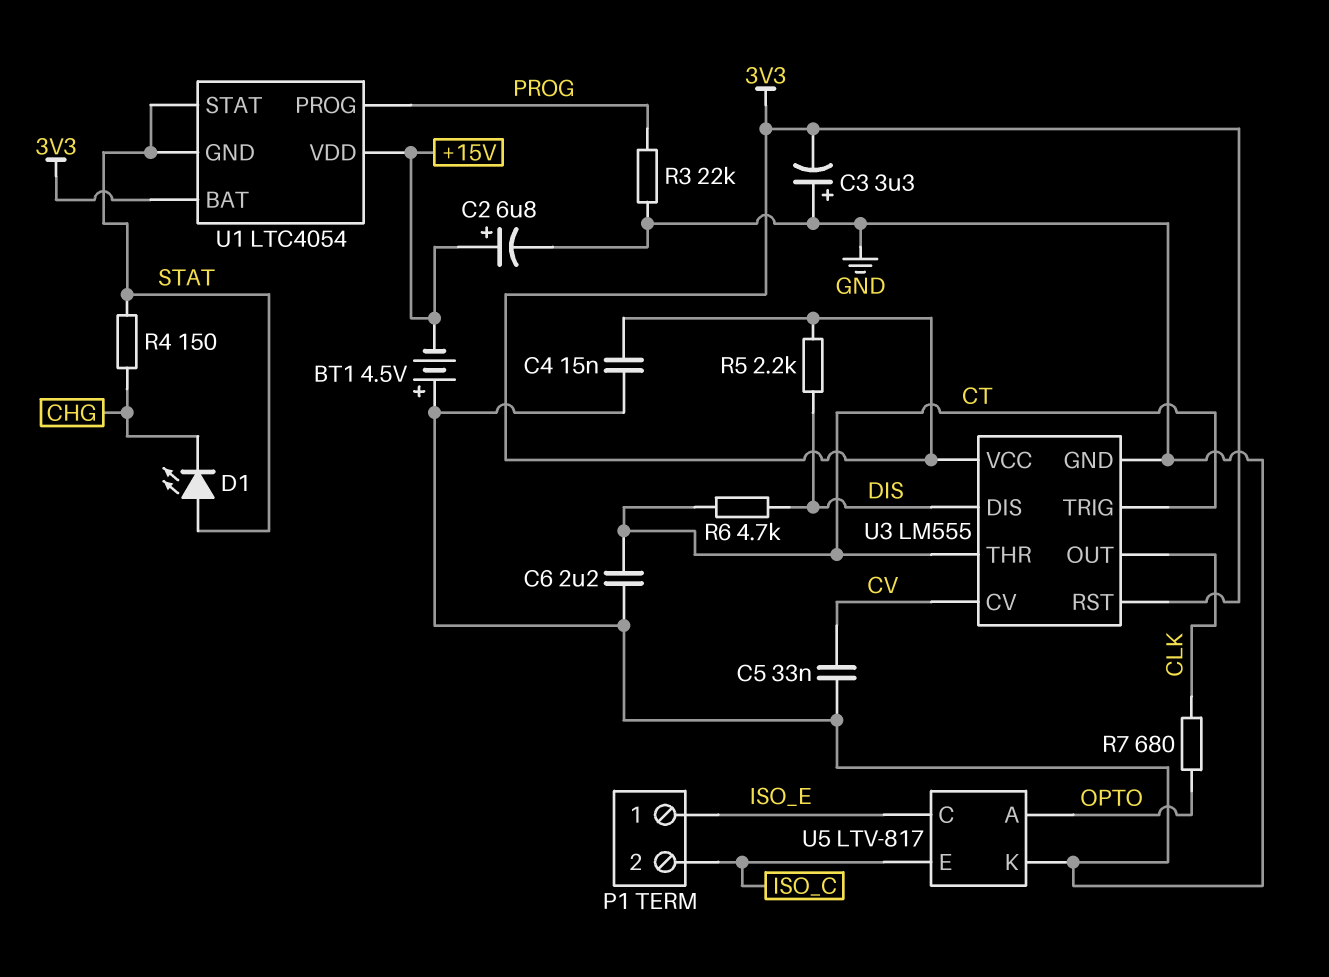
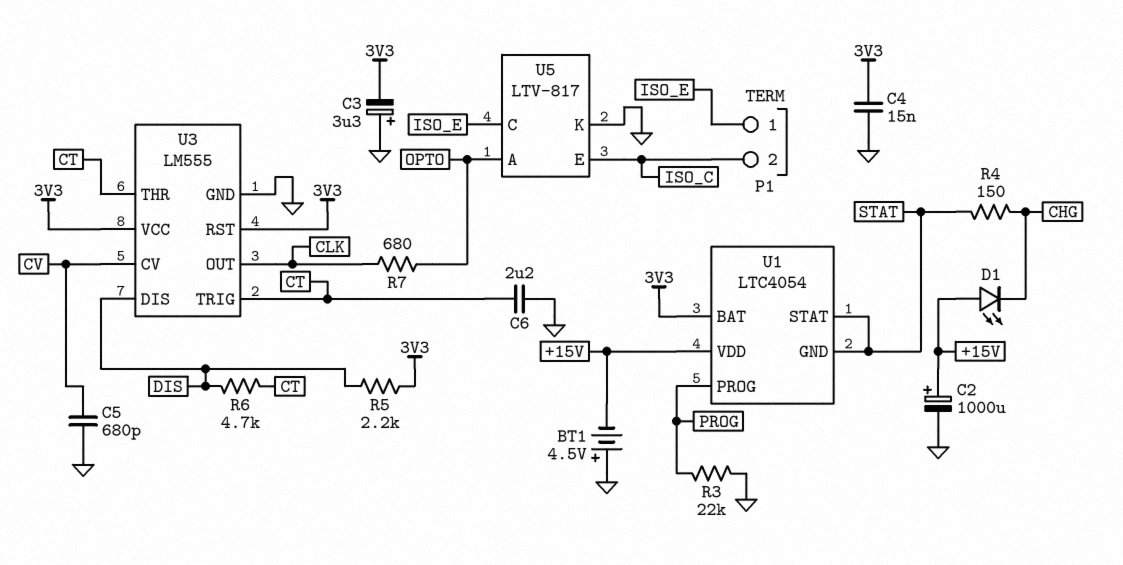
C2: 6.8uF (plus +15V, minus GND) -> 1000uF (plus +15V, minus GND)
C5: 33nF (CV, GND) -> 680pF (CV, GND)
D1: LED (A STAT, K CHG) -> LED (A +15V, K CHG)

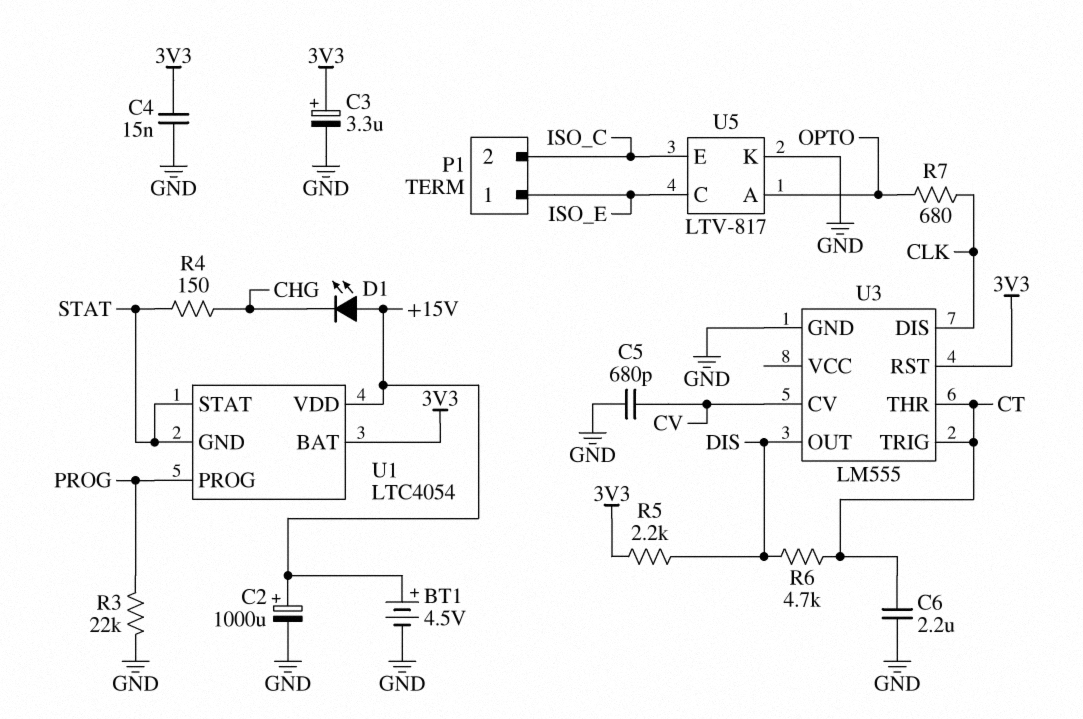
BT1: 4.5V (plus GND, minus +15V) -> 4.5V (plus +15V, minus GND)
C3: 3.3uF (plus GND, minus 3V3) -> 3.3uF (plus 3V3, minus GND)
U3 pin DIS: DIS -> CLK
U3 pin OUT: CLK -> DIS
U3 pin VCC: 3V3 -> none

